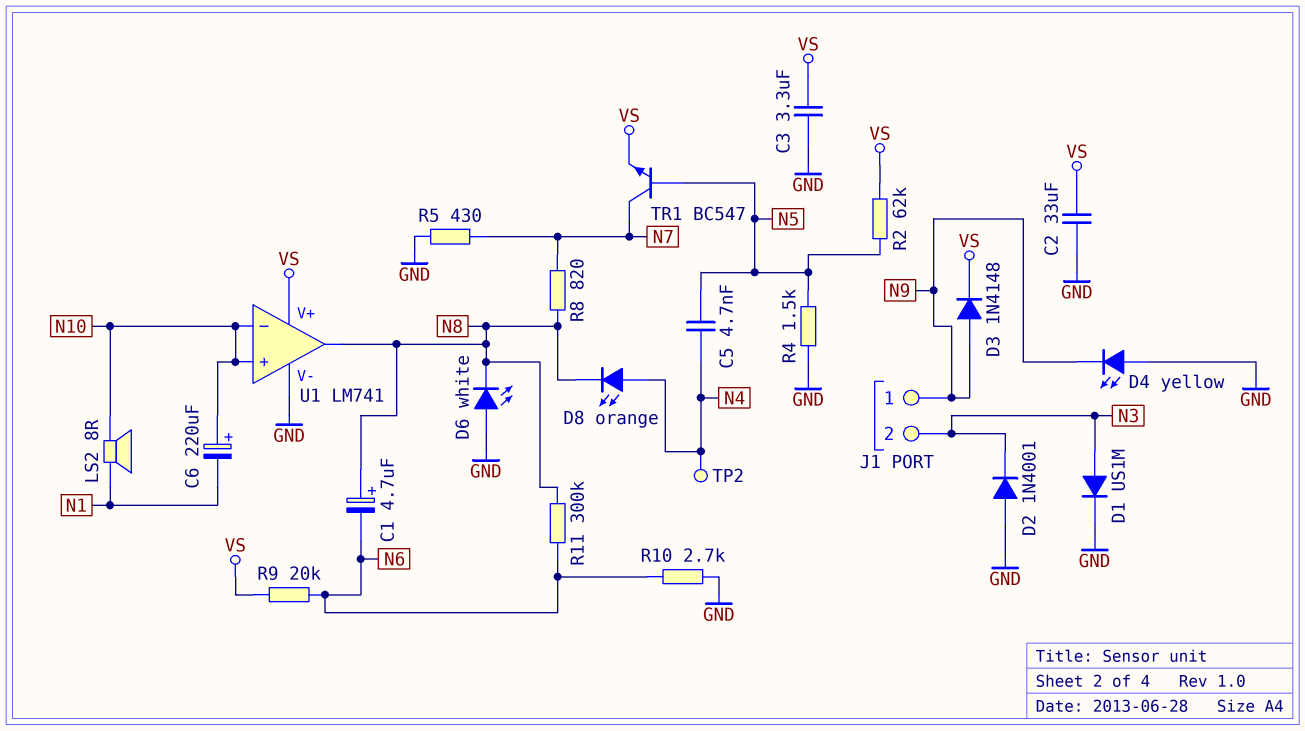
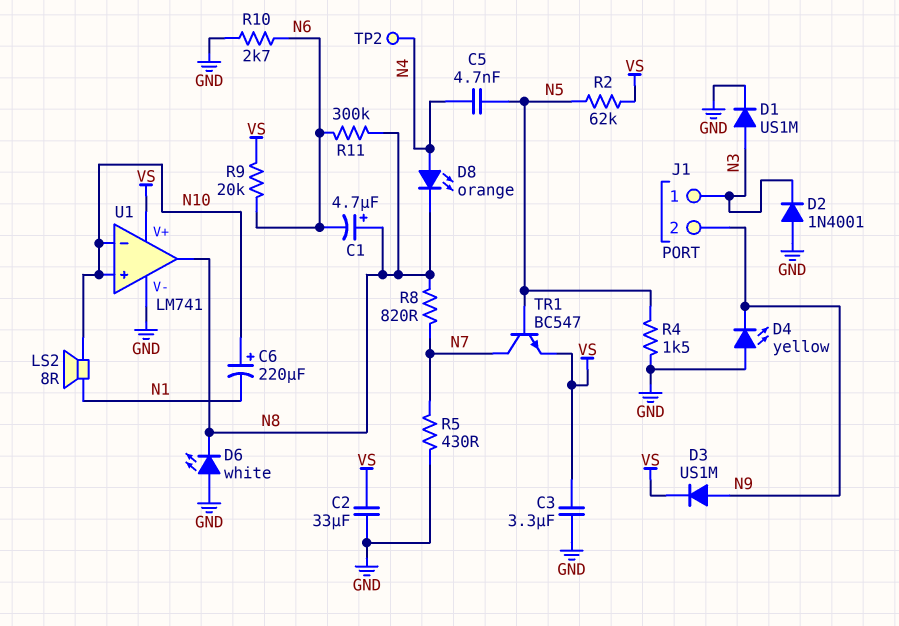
D3: diode 1N4148 (A N9, K VS) -> diode US1M (A N9, K VS)
J1 pin 1: N9 -> N3
J1 pin 2: N3 -> N9

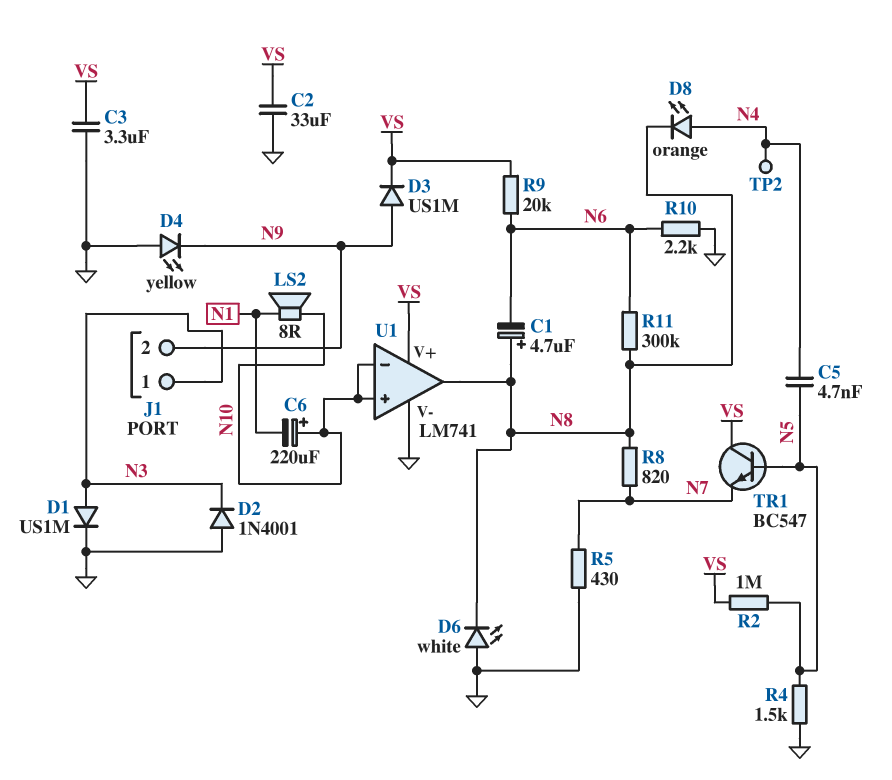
R2: 62k (N5, VS) -> 1M (N5, VS)
R10: 2.7k (GND, N6) -> 2.2k (GND, N6)
TR1: NPN BC547 (B N5, C N7, E VS) -> NPN BC547 (B N5, C VS, E N7)

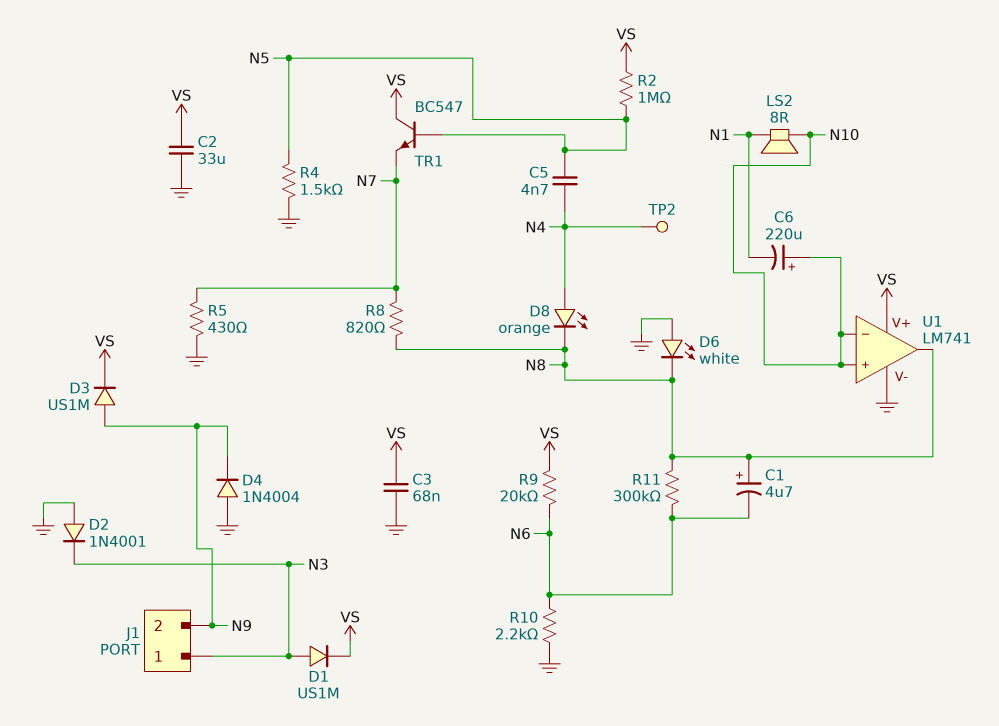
C3: 3.3uF (GND, VS) -> 68nF (GND, VS)
D1: diode US1M (A N3, K GND) -> diode US1M (A N3, K VS)
D4: LED yellow (A GND, K N9) -> diode 1N4004 (A GND, K N9)

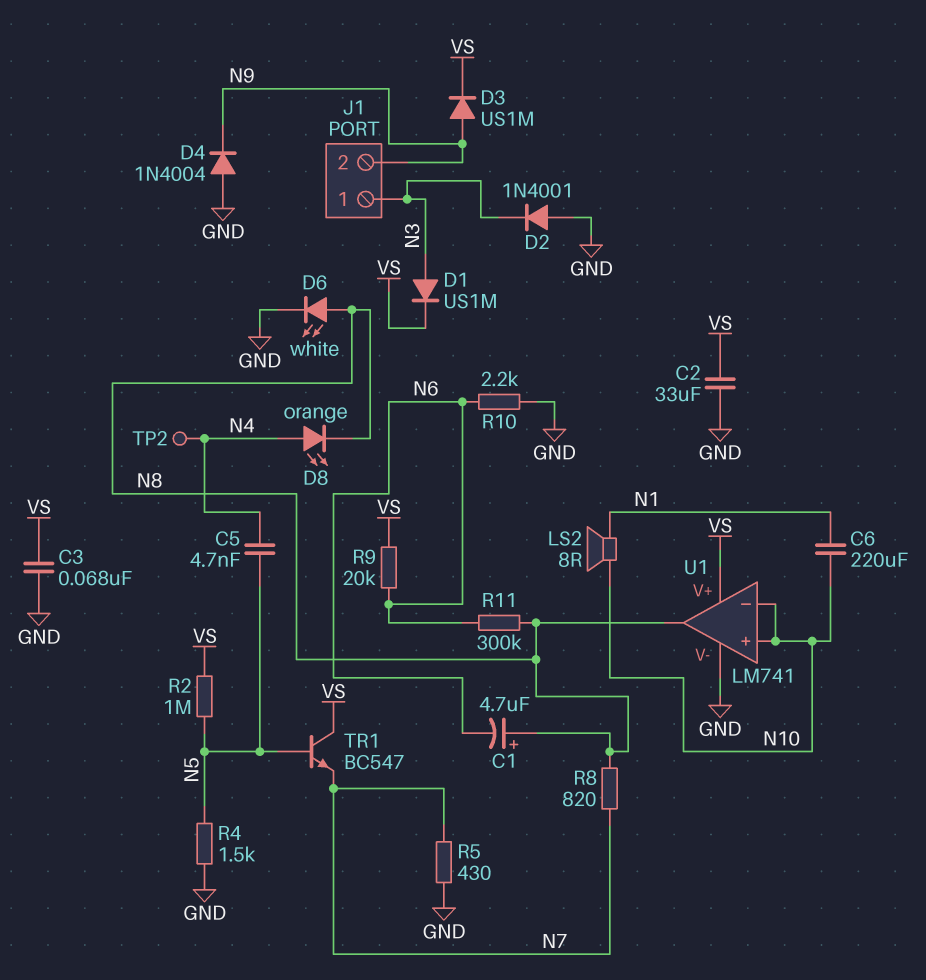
C6: 220uF (plus N10, minus N1) -> 220uF (N1, N10)
D6: LED white (A GND, K N8) -> LED white (A N8, K GND)

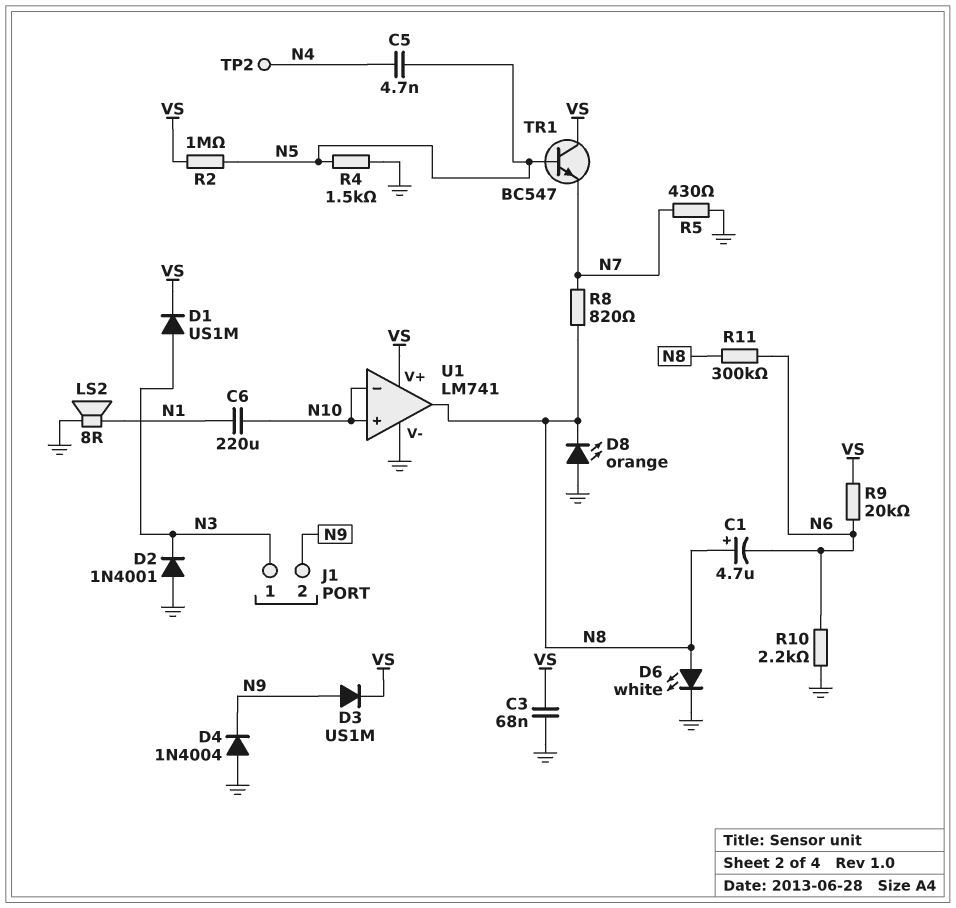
C2: 33uF (GND, VS) -> none
D8: LED orange (A N4, K N8) -> LED orange (A GND, K N8)
LS2: speaker 8R (N1, N10) -> speaker 8R (GND, N1)

